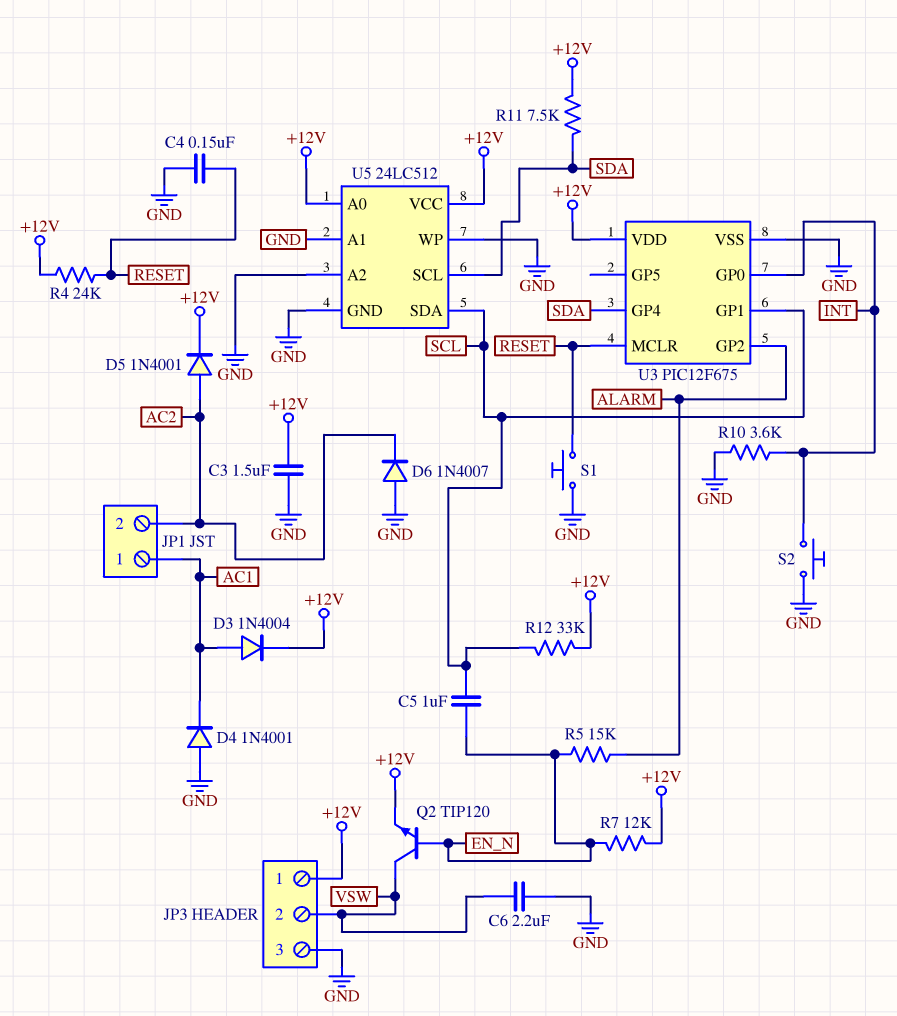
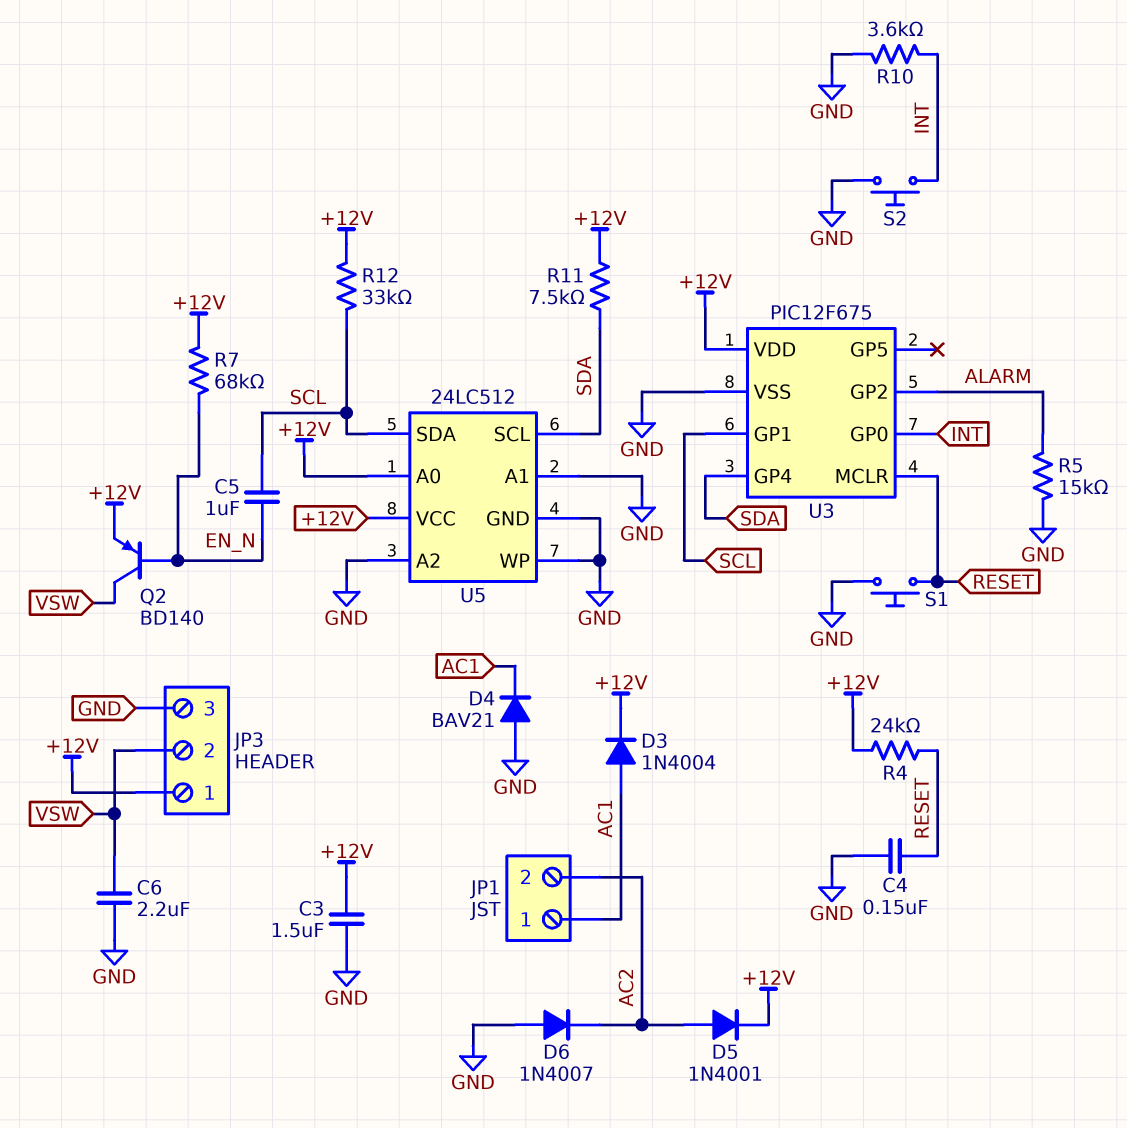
D4: diode 1N4001 (A GND, K AC1) -> diode BAV21 (A GND, K AC1)
Q2: NPN TIP120 (B EN_N, C VSW, E +12V) -> PNP BD140 (B EN_N, C VSW, E +12V)
R5: 15k (ALARM, EN_N) -> 15k (ALARM, GND)
R7: 12k (+12V, EN_N) -> 68k (+12V, EN_N)

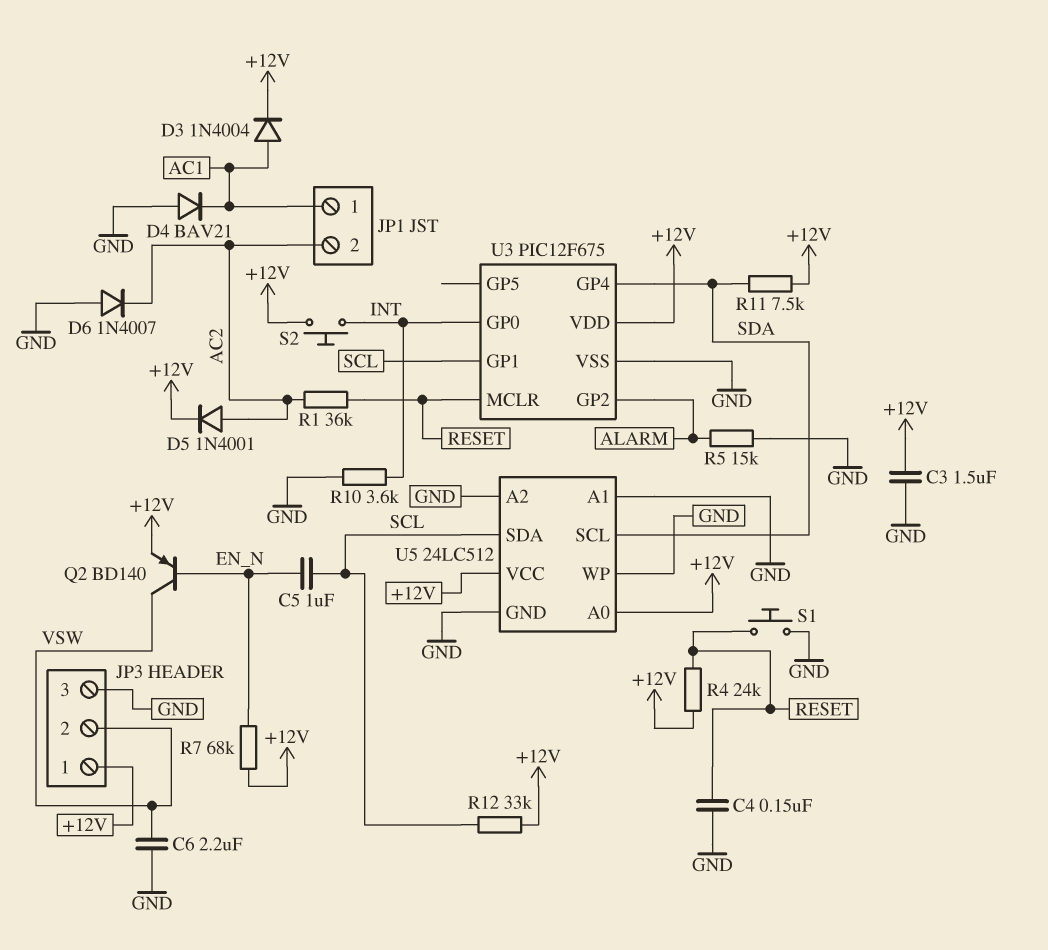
R1: none -> 36k (AC2, RESET)
S2: button (GND, INT) -> button (+12V, INT)

